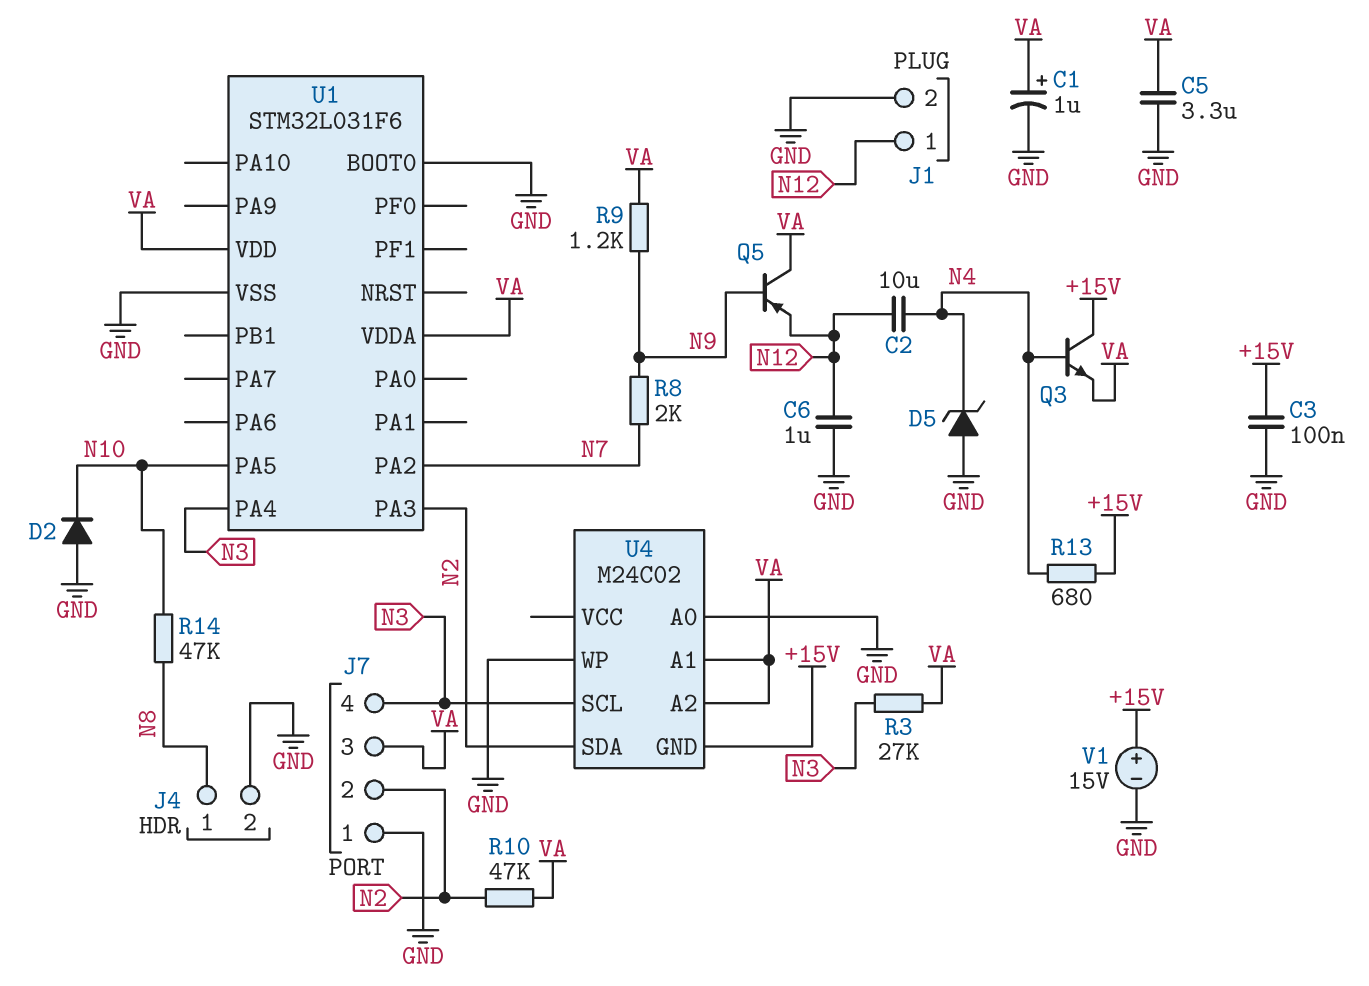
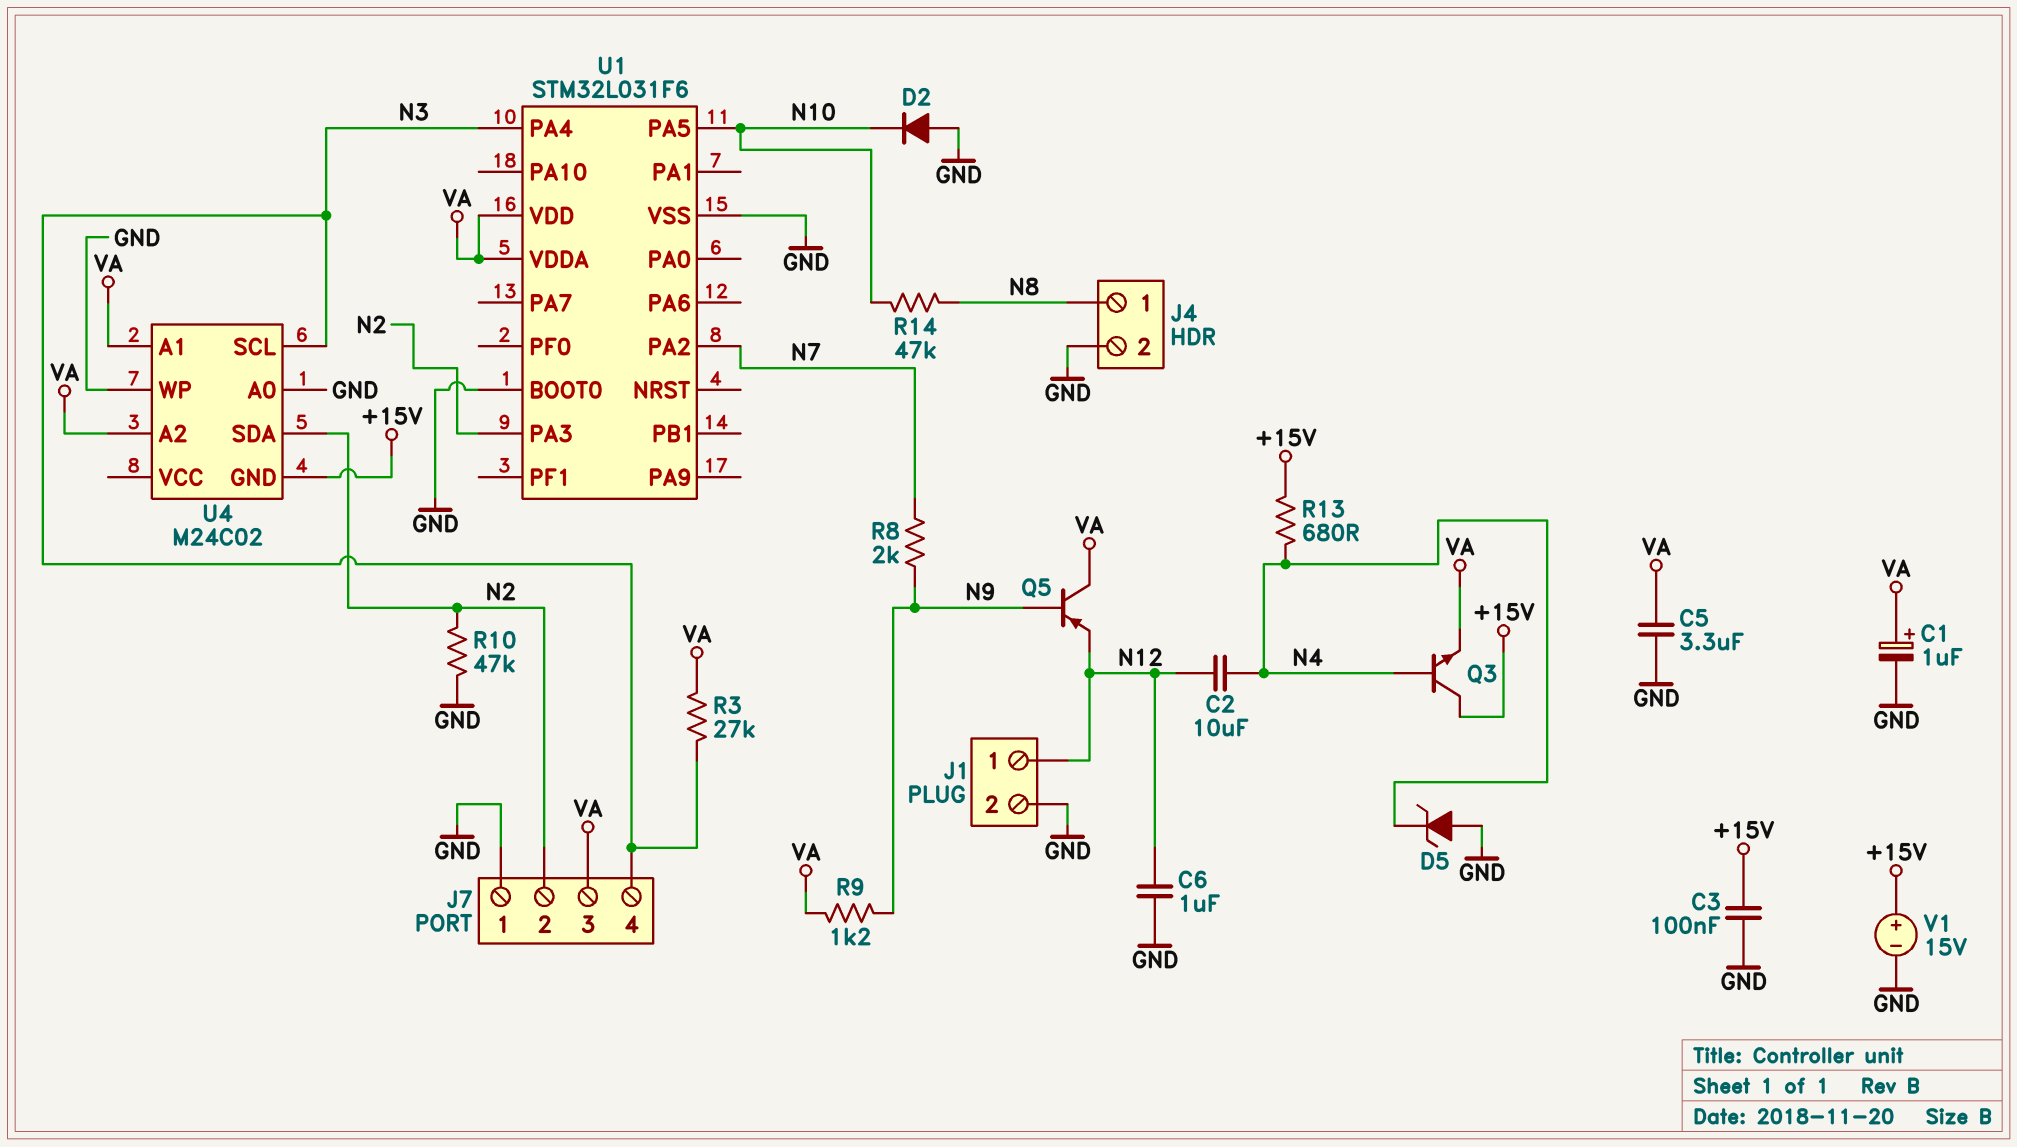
R10: 47k (N2, VA) -> 47k (GND, N2)

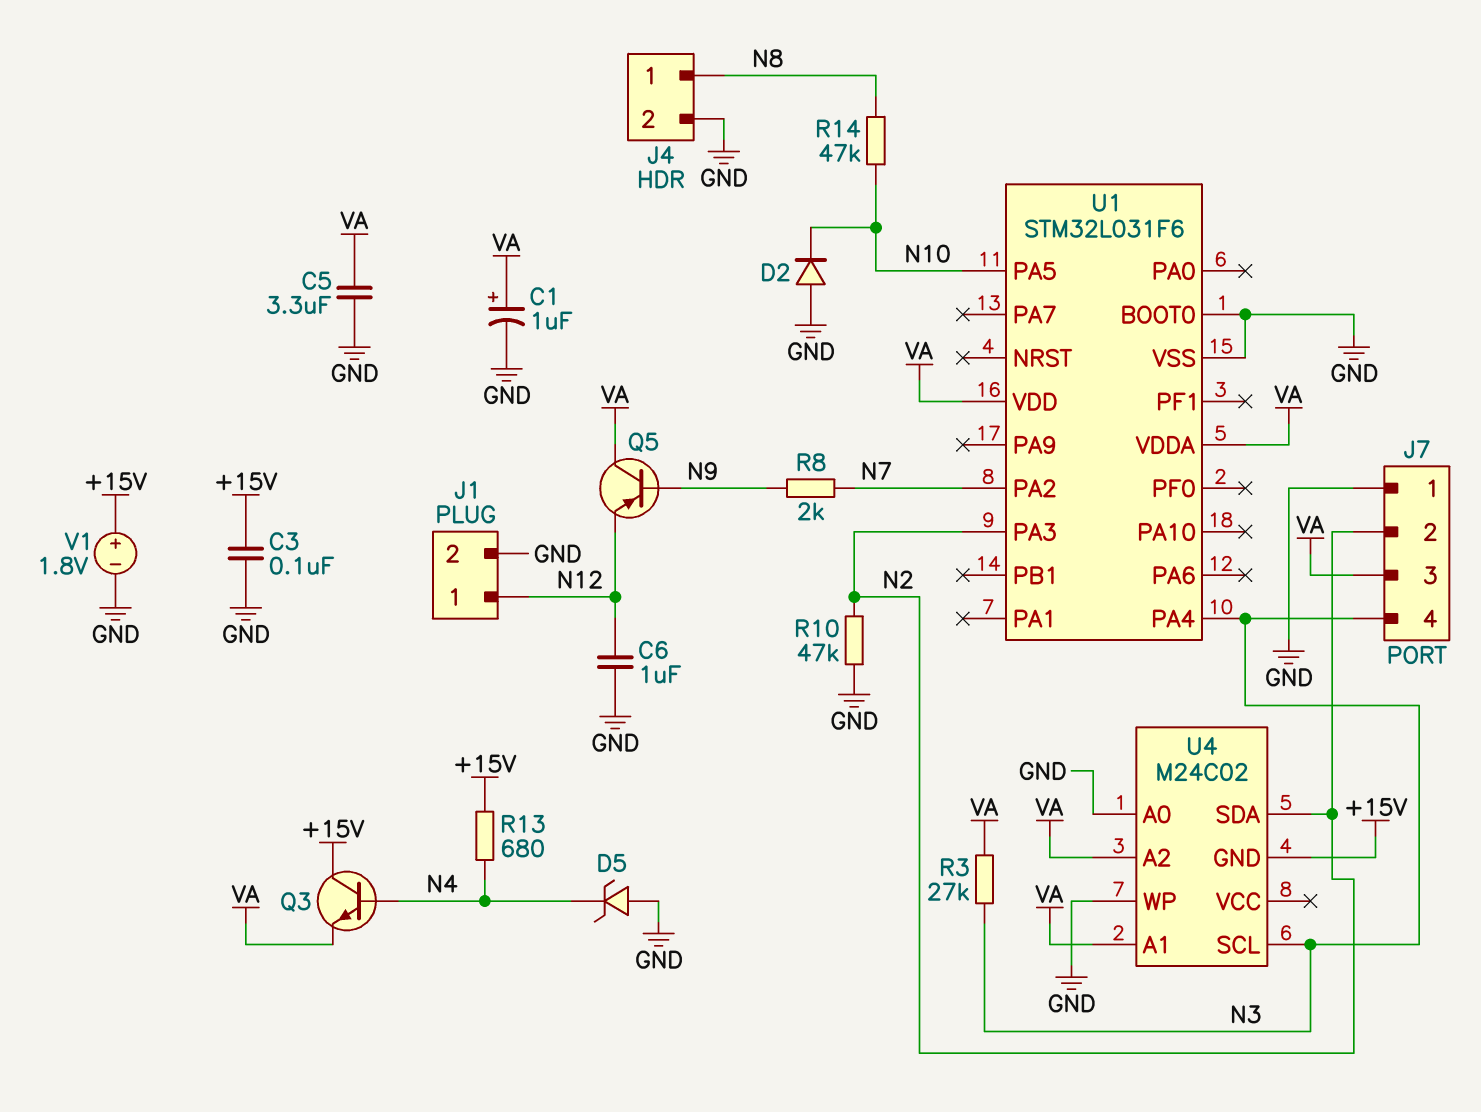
C2: 10uF (N4, N12) -> none
R9: 1.2k (N9, VA) -> none
V1: 15V (plus +15V, minus GND) -> 1.8V (plus +15V, minus GND)

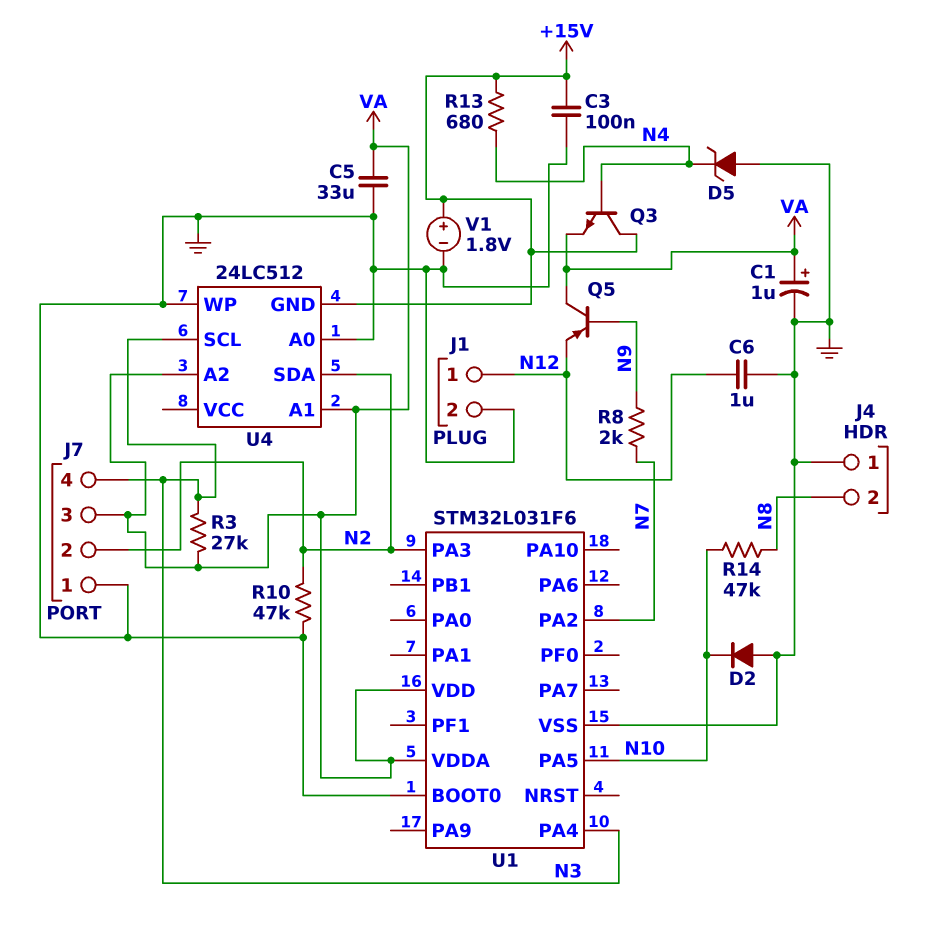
C5: 3.3uF (GND, VA) -> 33uF (GND, VA)
J4 pin 1: N8 -> GND
J4 pin 2: GND -> N8
U4: M24C02 -> 24LC512

